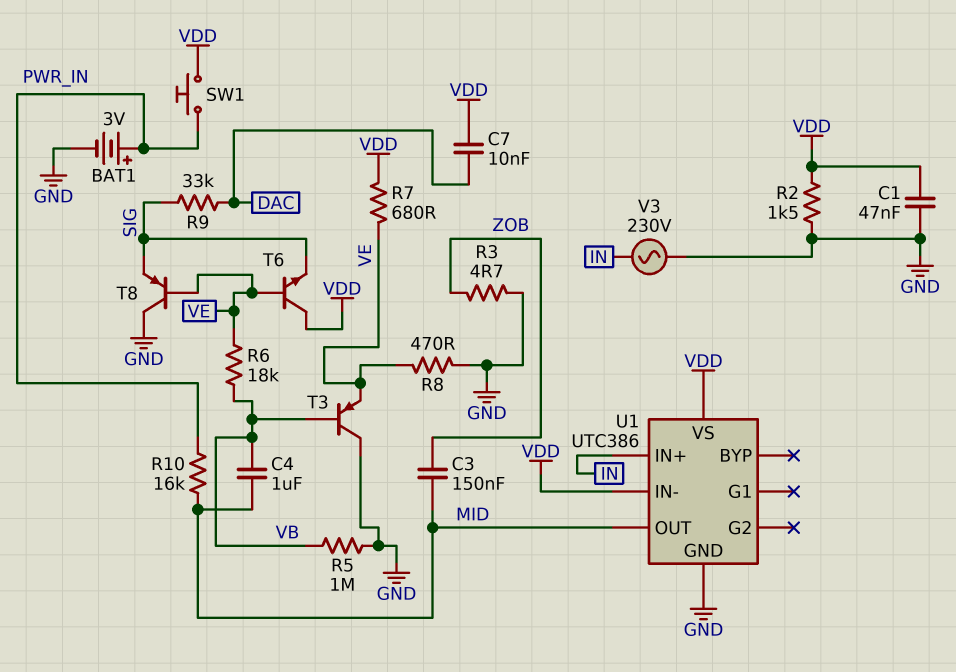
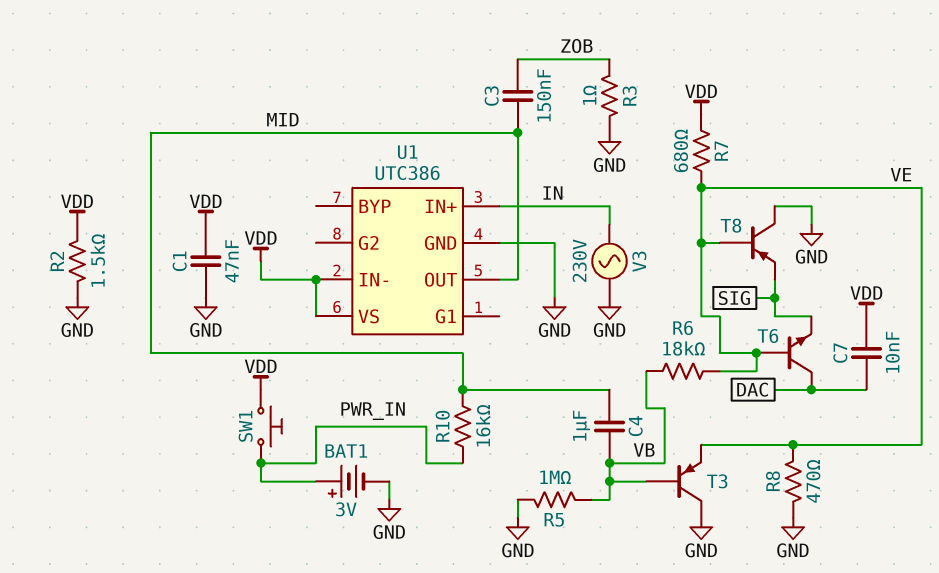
R3: 4.7 (GND, ZOB) -> 1 (GND, ZOB)
R9: 33k (DAC, SIG) -> none
T6: NPN (B VE, C VDD, E SIG) -> NPN (B VE, C DAC, E SIG)

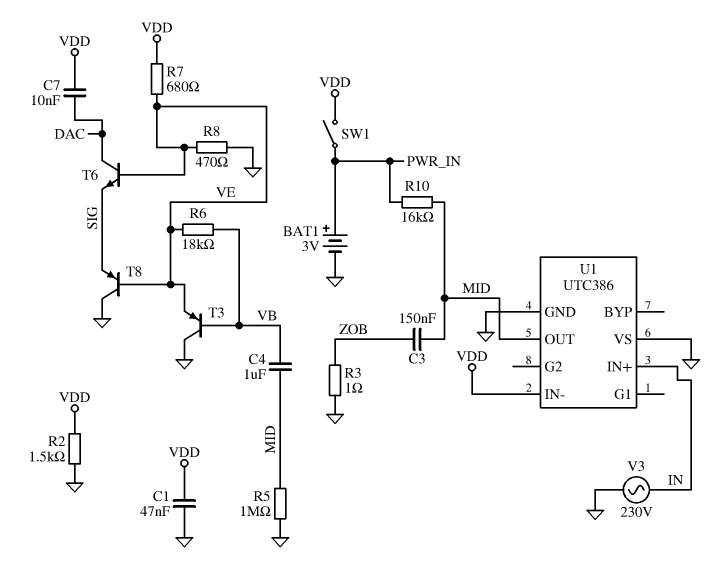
R5: 1M (GND, VB) -> 1M (GND, MID)
SW1: button (PWR_IN, VDD) -> switch (PWR_IN, VDD)
U1 pin VS: VDD -> GND

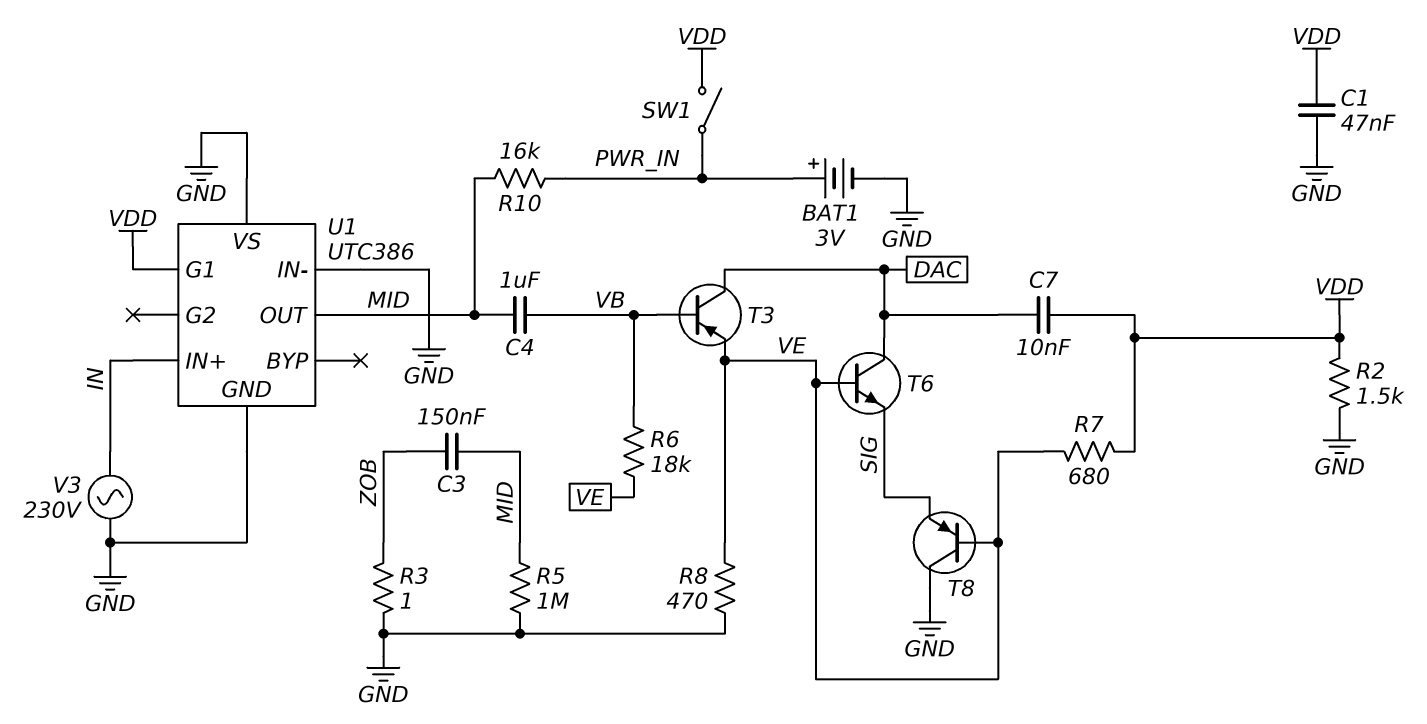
T3: PNP (B VB, C GND, E VE) -> PNP (B VB, C DAC, E VE)
U1 pin G1: none -> VDD
U1 pin IN-: VDD -> GND

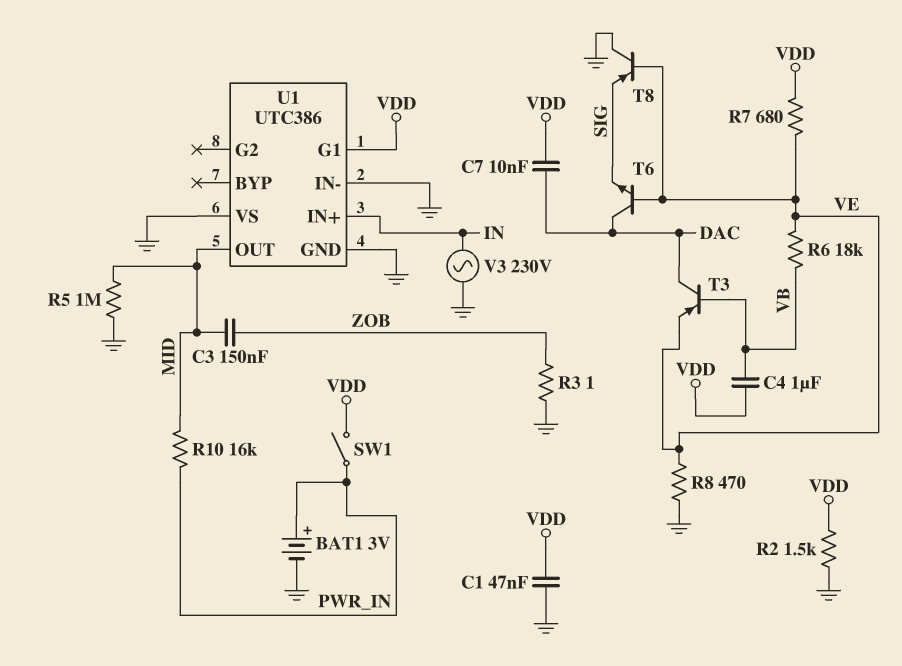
C4: 1uF (MID, VB) -> 1uF (VB, VDD)

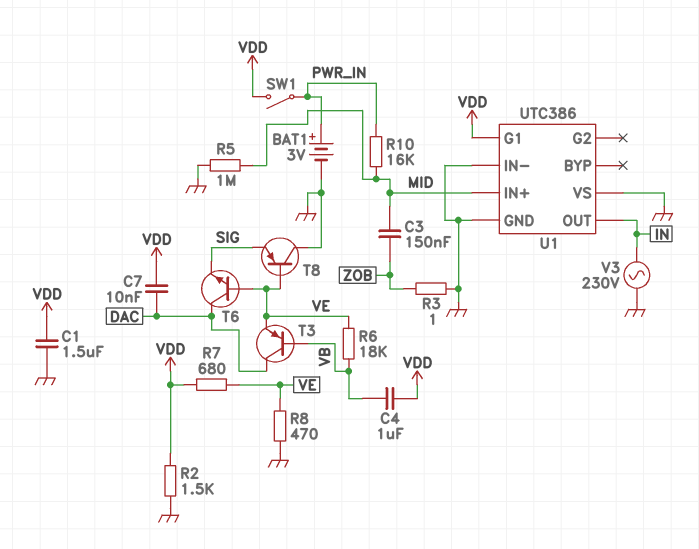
C1: 47nF (GND, VDD) -> 1.5uF (GND, VDD)
U1 pin IN+: IN -> MID
U1 pin OUT: MID -> IN

